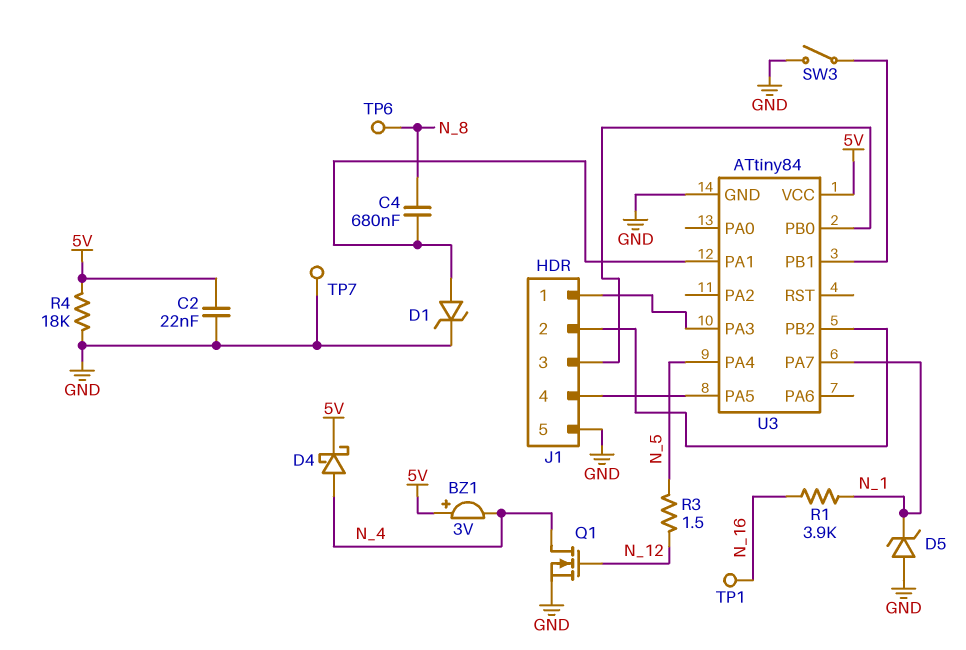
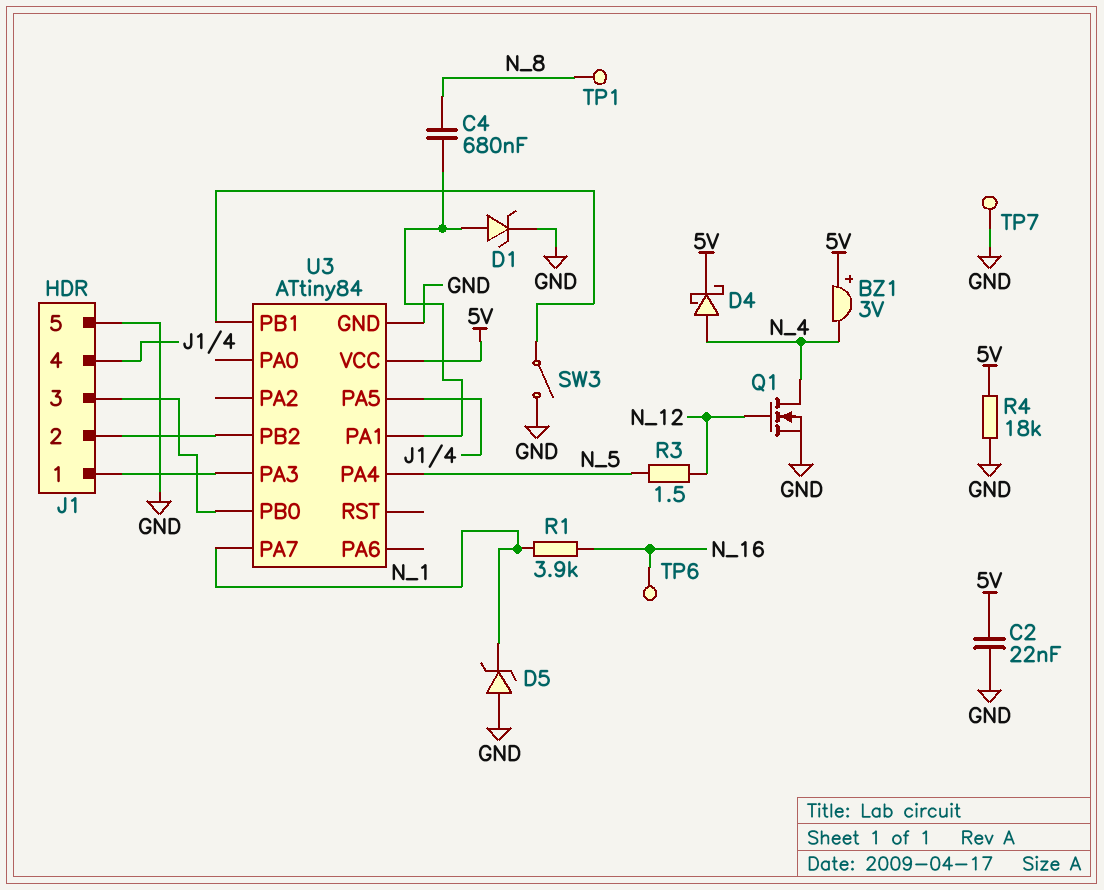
TP1: test point (N_16) -> test point (N_8)
TP6: test point (N_8) -> test point (N_16)

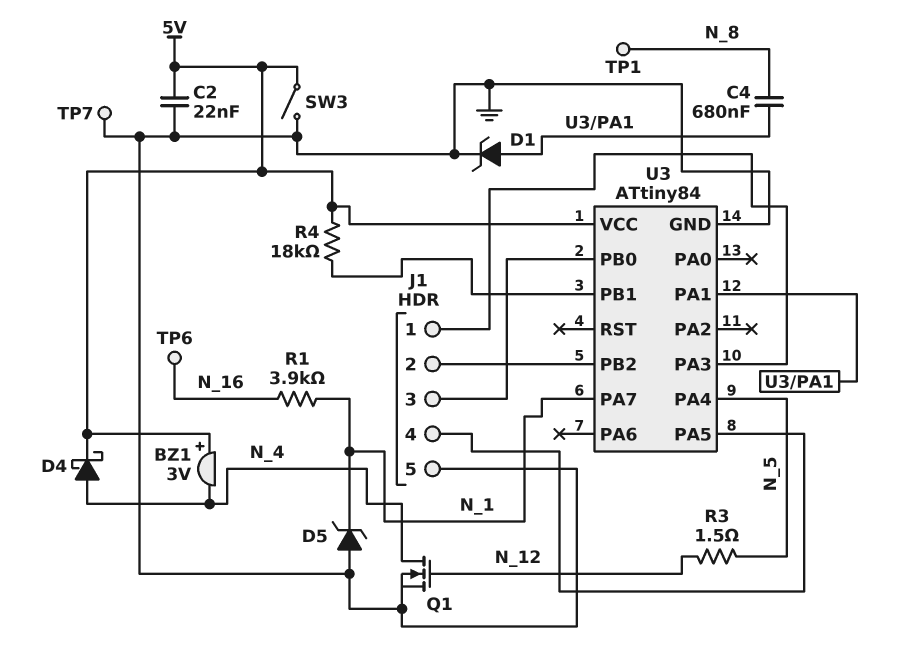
R4: 18k (5V, GND) -> 18k (5V, U3/PB1)
SW3: switch (GND, U3/PB1) -> switch (5V, GND)

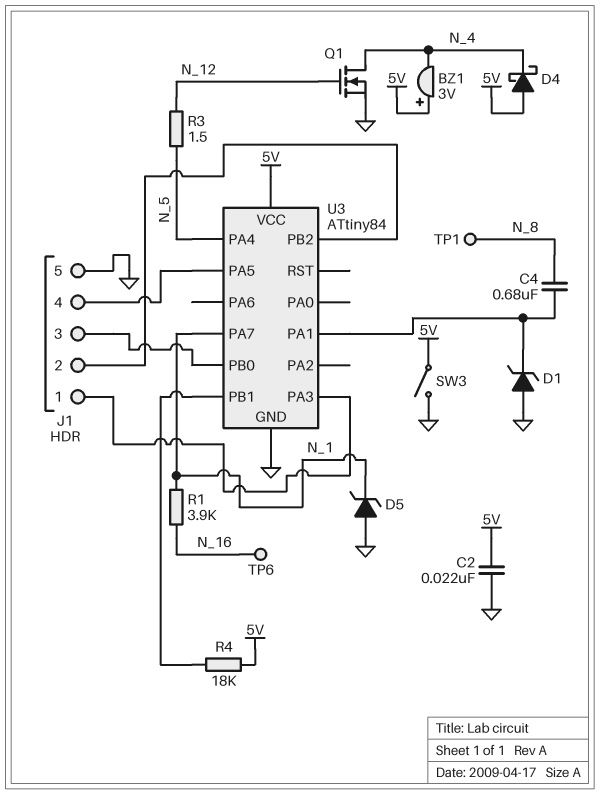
D1: zener (A U3/PA1, K GND) -> zener (A GND, K U3/PA1)
D4: schottky (A N_4, K 5V) -> schottky (A 5V, K N_4)
TP7: test point (GND) -> none

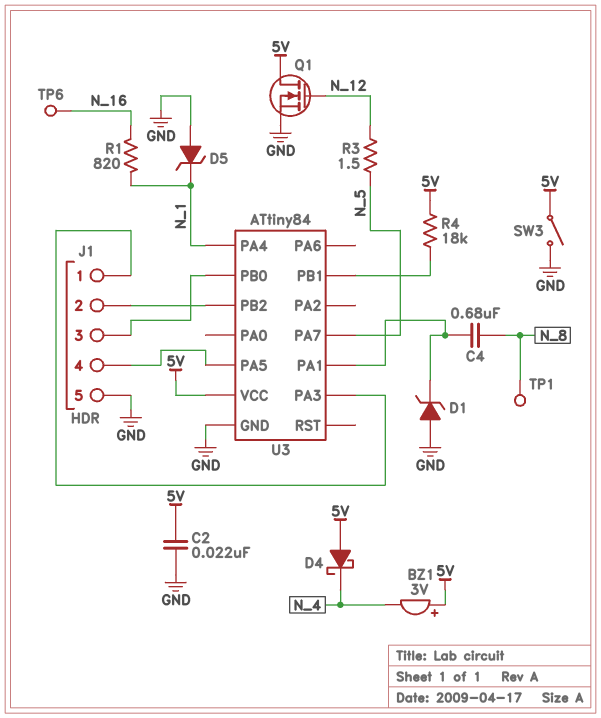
Q1: NMOS (G N_12, D N_4, S GND) -> NMOS (G N_12, D 5V, S GND)
R1: 3.9k (N_1, N_16) -> 820 (N_1, N_16)
U3 pin PA4: N_5 -> N_1
U3 pin PA7: N_1 -> N_5

